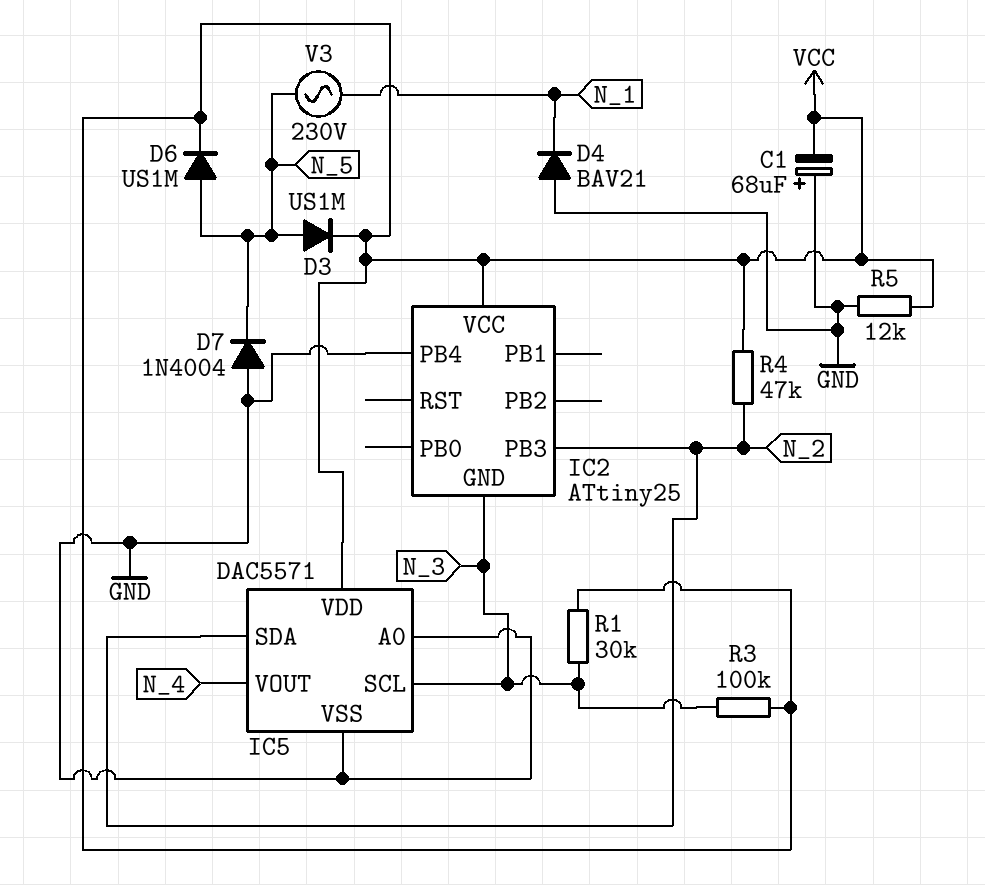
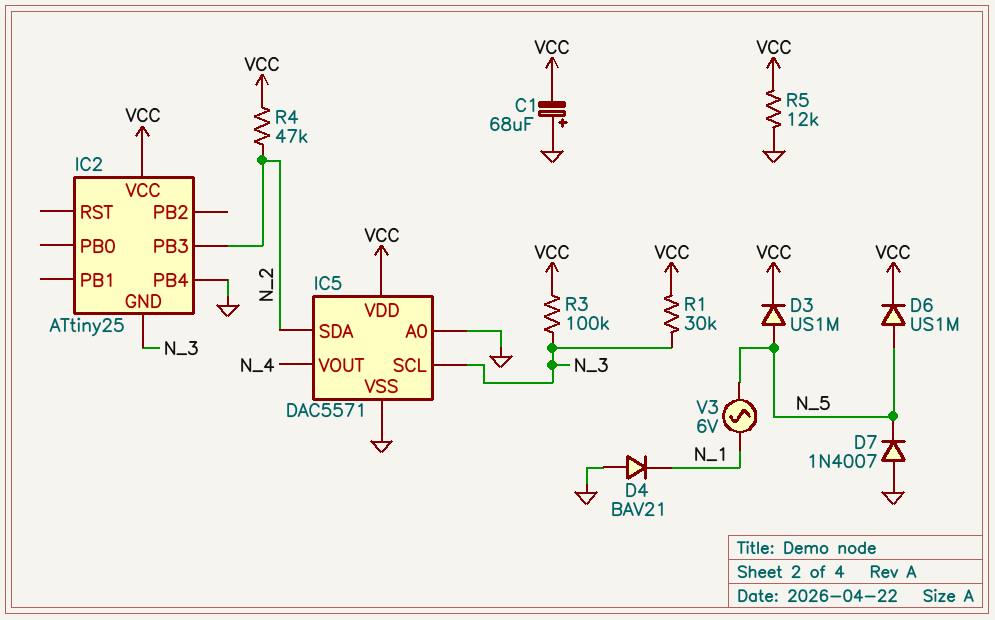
D7: diode 1N4004 (A GND, K N_5) -> diode 1N4007 (A GND, K N_5)
V3: AC 230V (N_1, N_5) -> AC 6V (N_1, N_5)

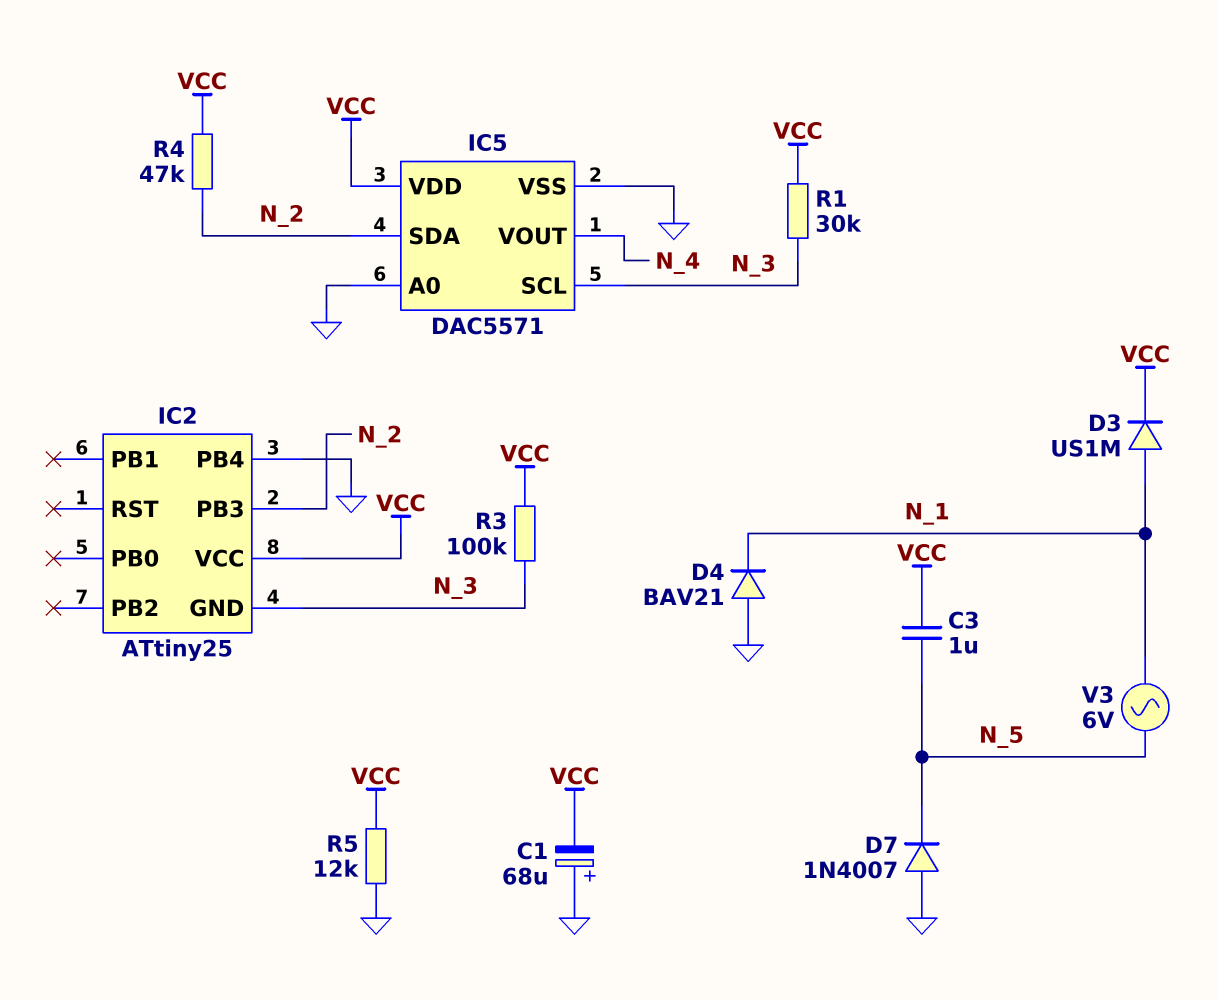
C3: none -> 1uF (N_5, VCC)
D3: diode US1M (A N_5, K VCC) -> diode US1M (A N_1, K VCC)
D6: diode US1M (A N_5, K VCC) -> none

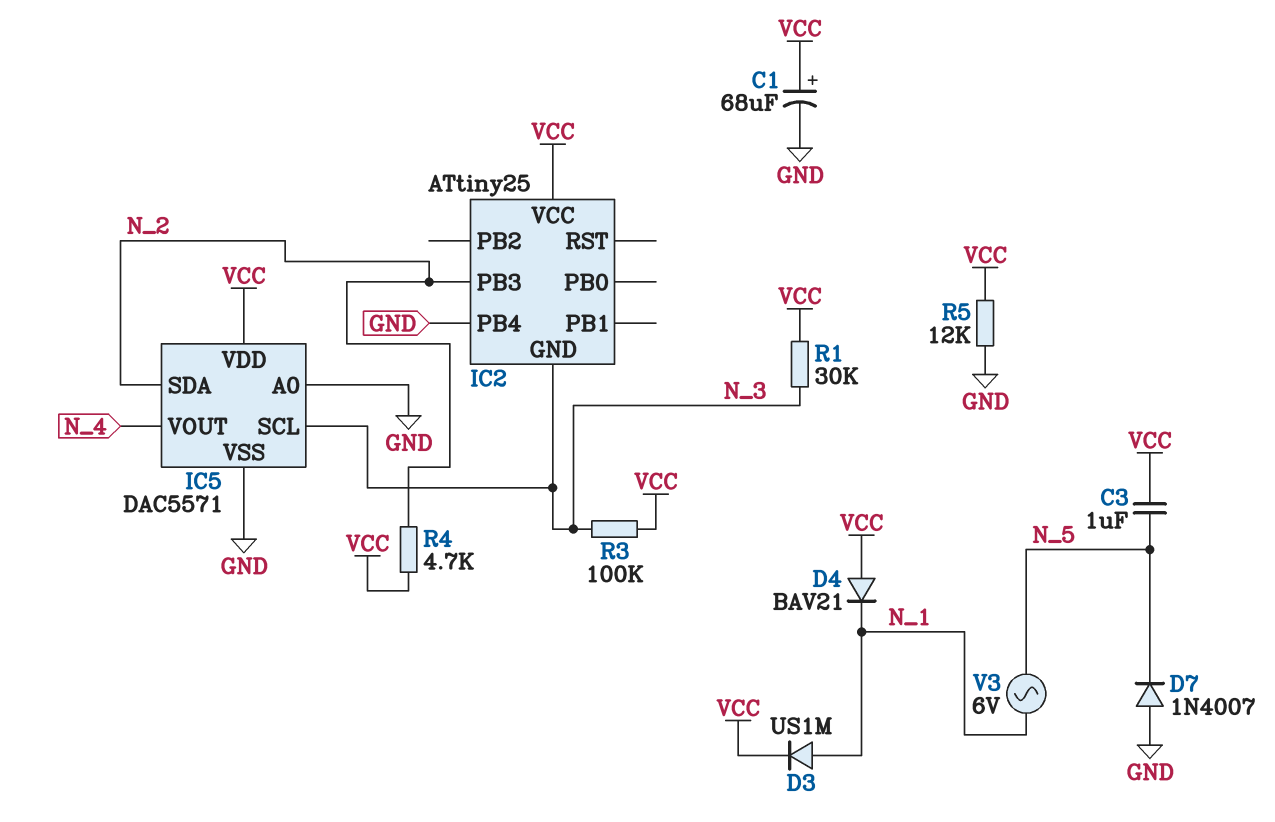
C1: 68uF (plus GND, minus VCC) -> 68uF (plus VCC, minus GND)
D4: diode BAV21 (A GND, K N_1) -> diode BAV21 (A VCC, K N_1)
R4: 47k (N_2, VCC) -> 4.7k (N_2, VCC)

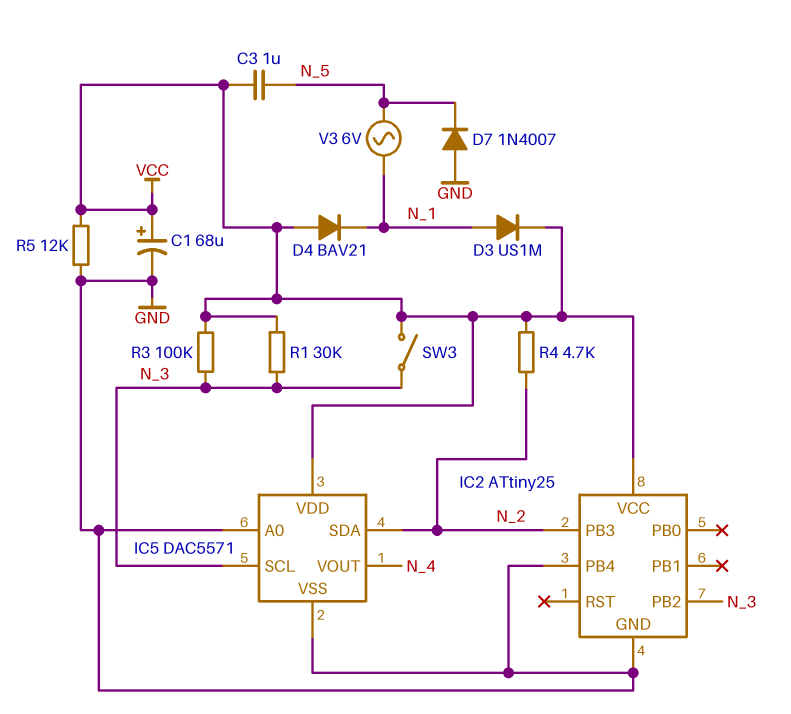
IC2 pin GND: N_3 -> GND
IC2 pin PB2: none -> N_3
SW3: none -> switch (N_3, VCC)

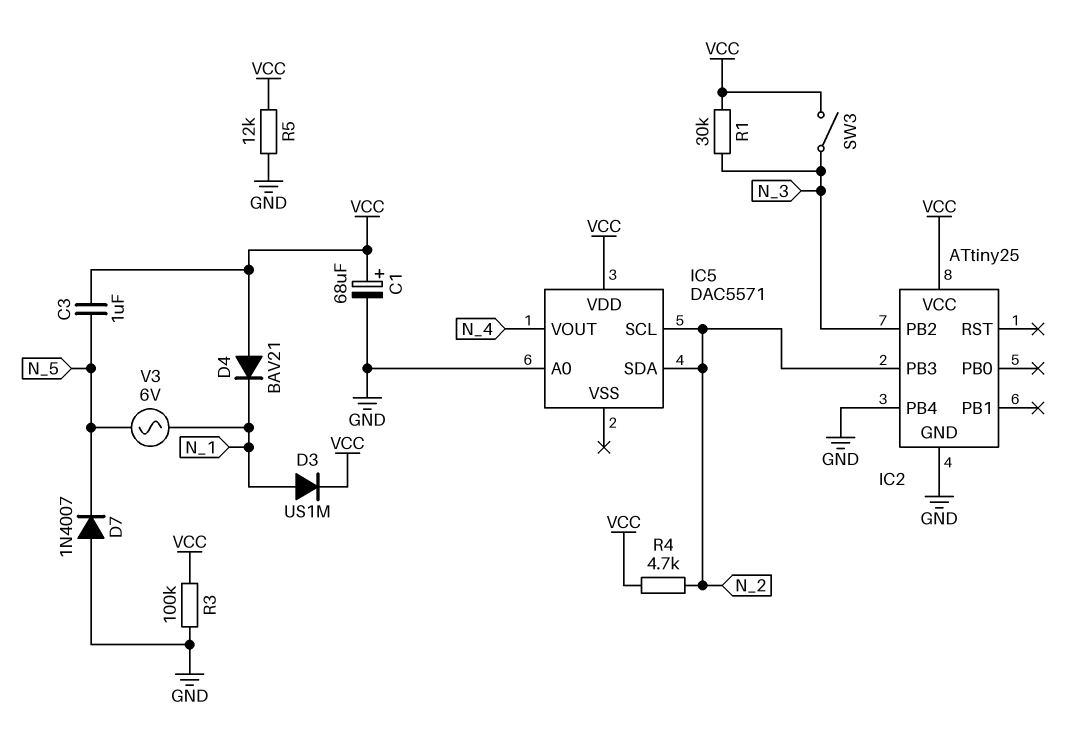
IC5 pin SCL: N_3 -> N_2
IC5 pin VSS: GND -> none
R3: 100k (N_3, VCC) -> 100k (GND, VCC)

